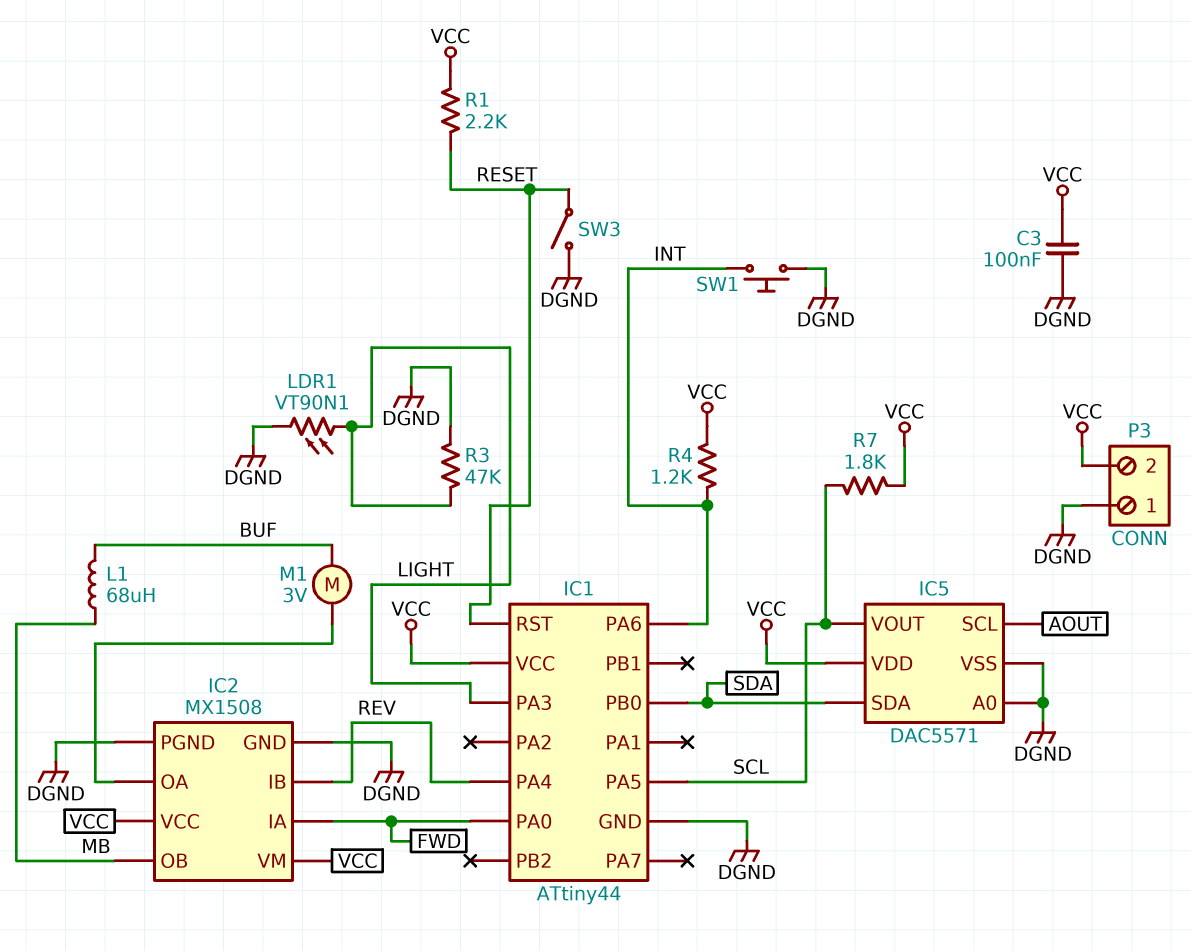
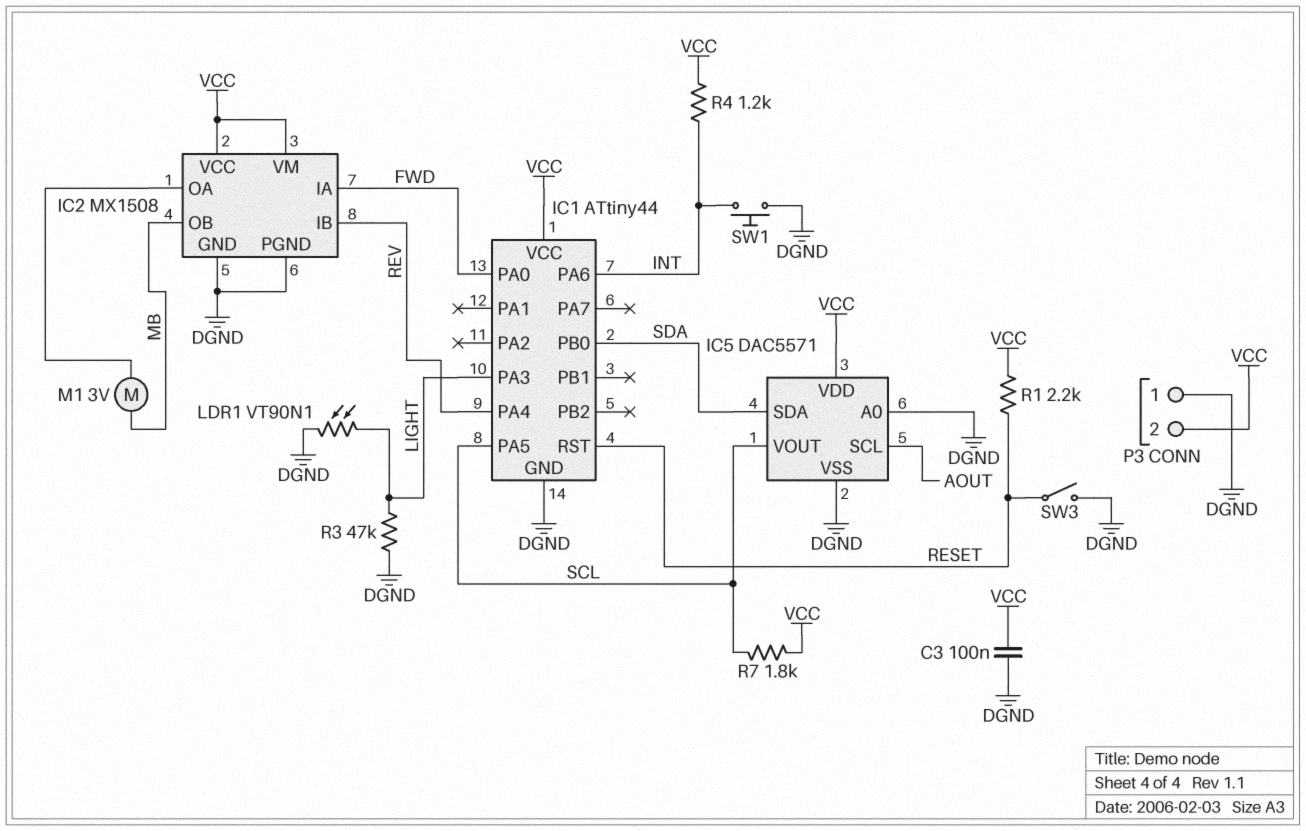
L1: 68uH (BUF, MB) -> none
M1: motor 3V (BUF, IC2/OA) -> motor 3V (IC2/OA, MB)

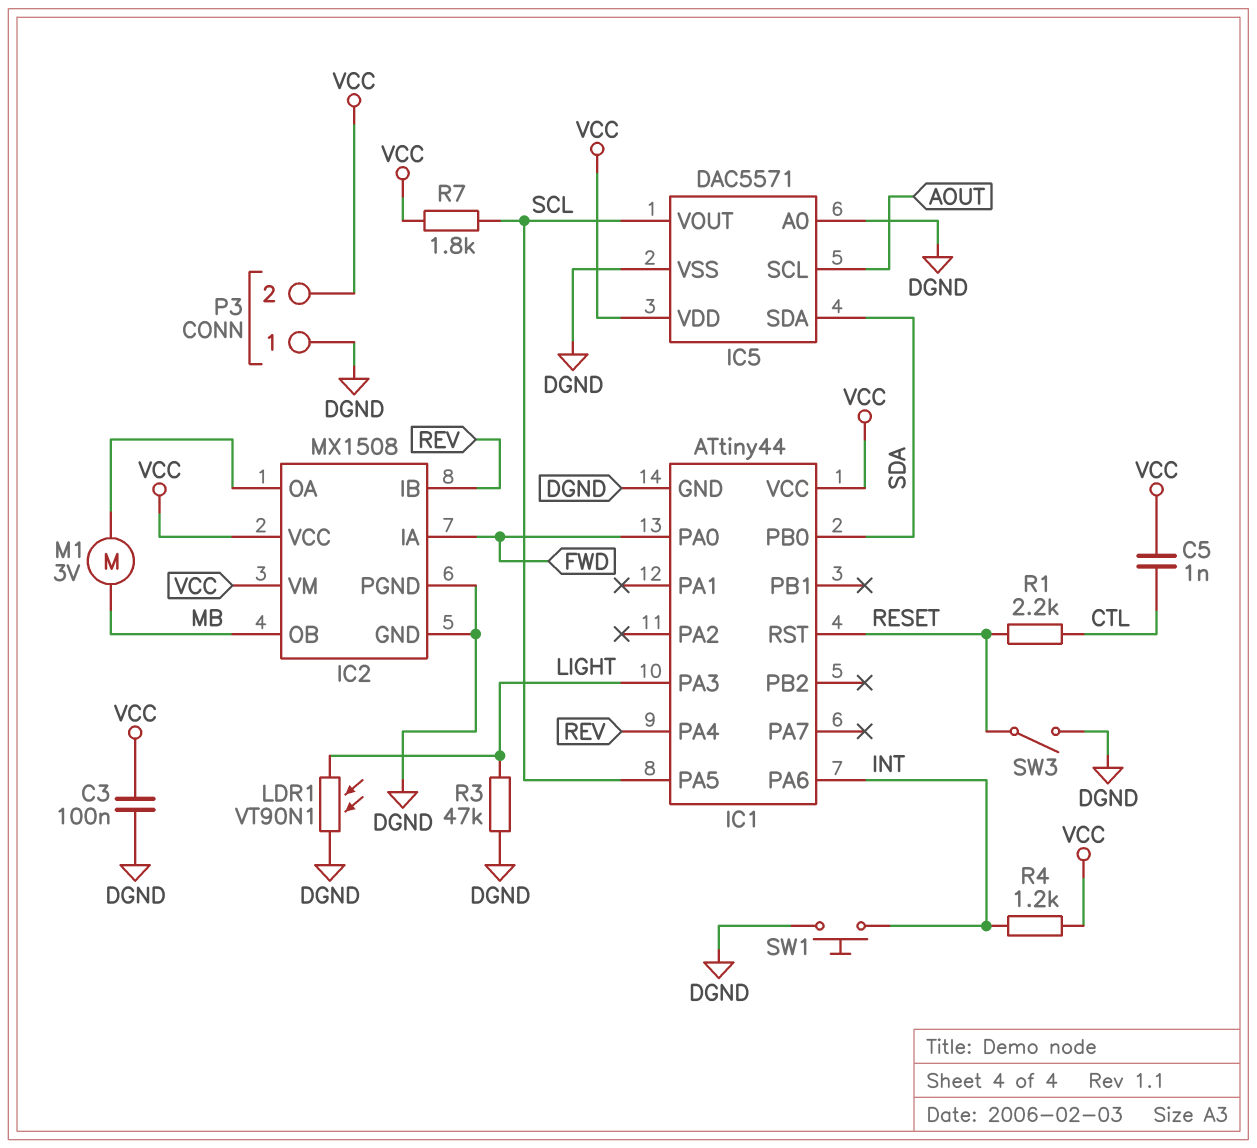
C5: none -> 1nF (CTL, VCC)
R1: 2.2k (RESET, VCC) -> 2.2k (CTL, RESET)

